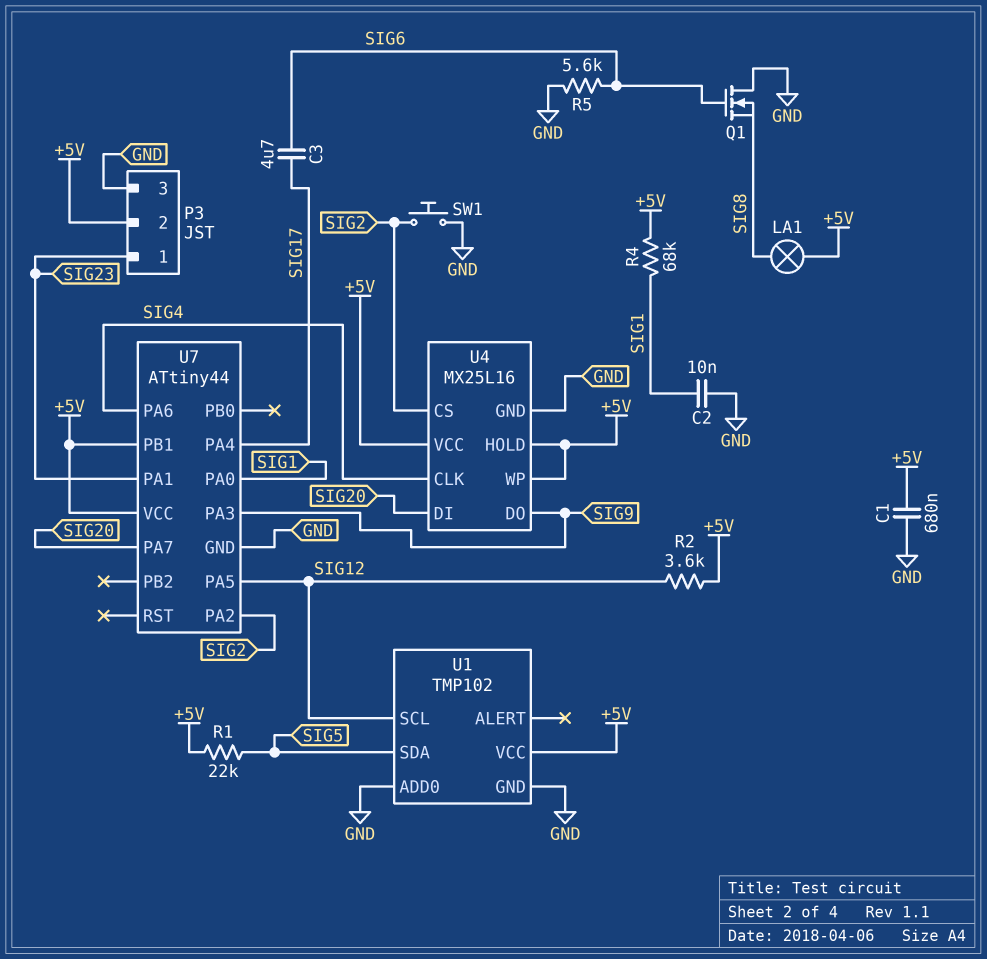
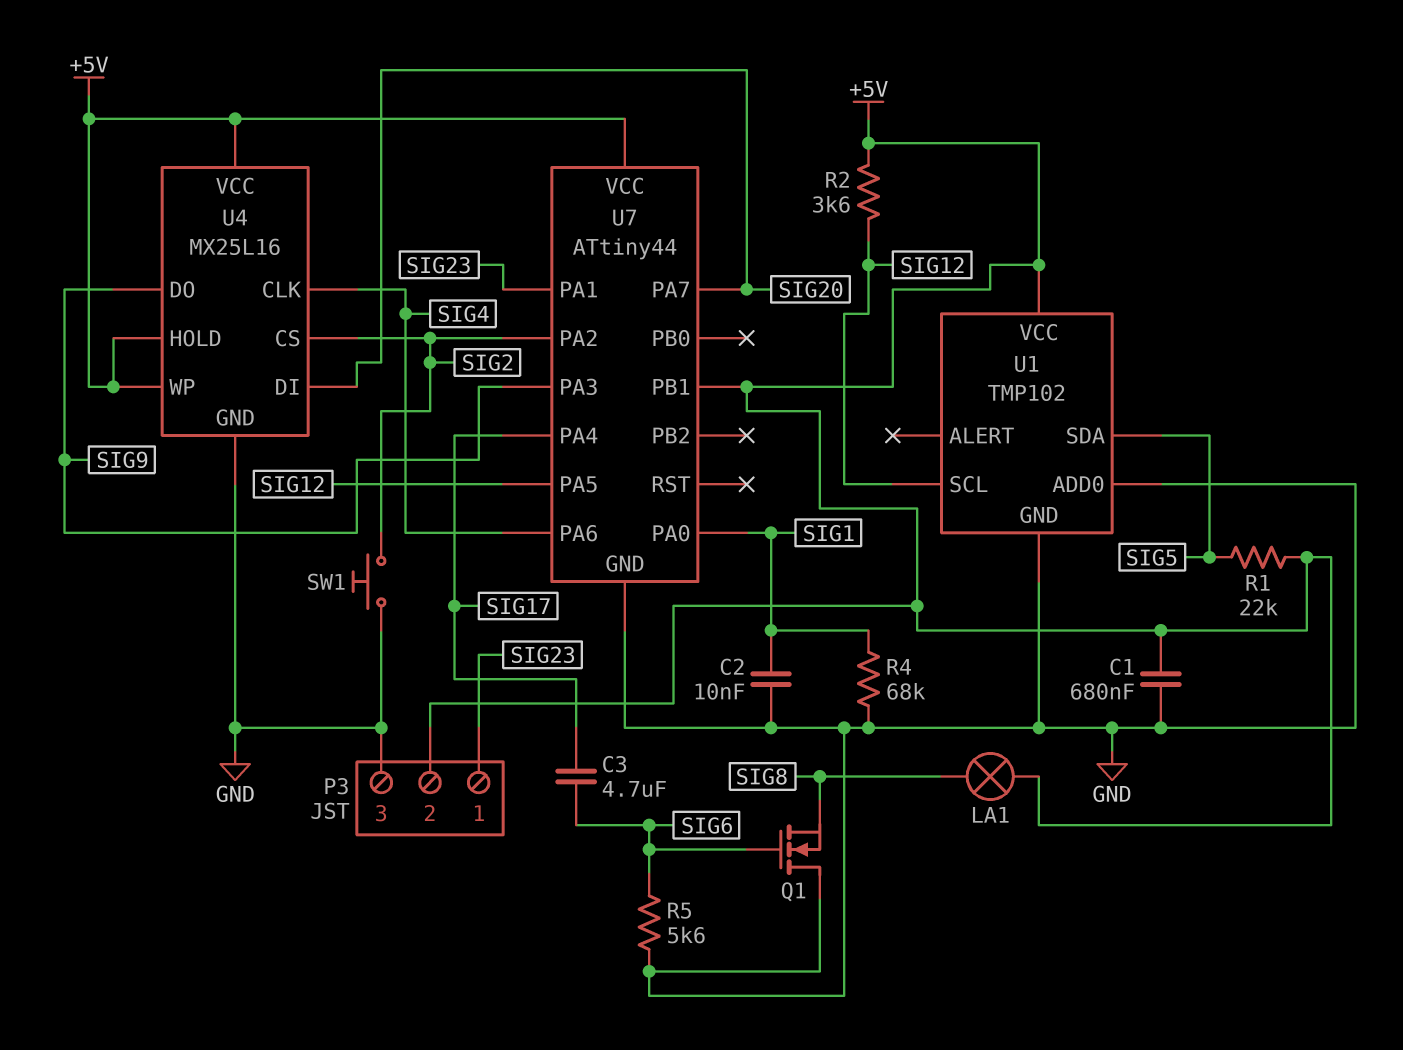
R4: 68k (+5V, SIG1) -> 68k (GND, SIG1)

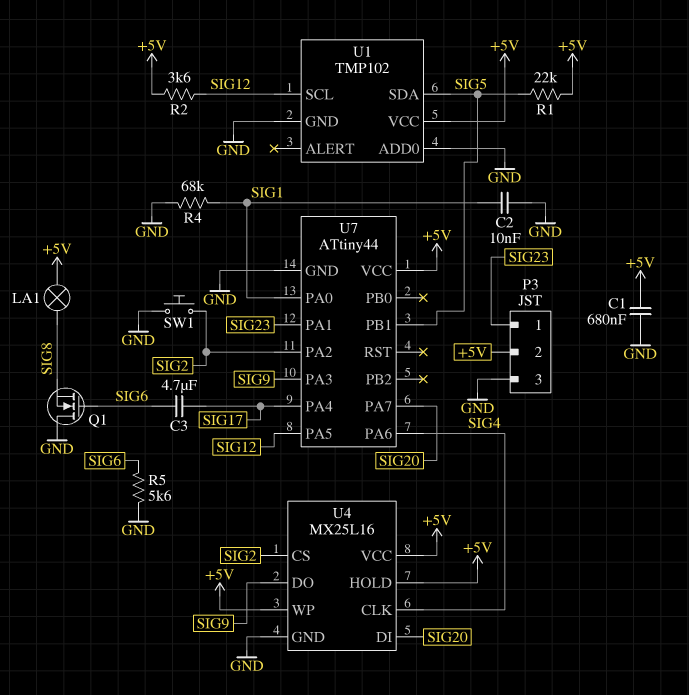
U7 pin PB1: +5V -> SIG5

